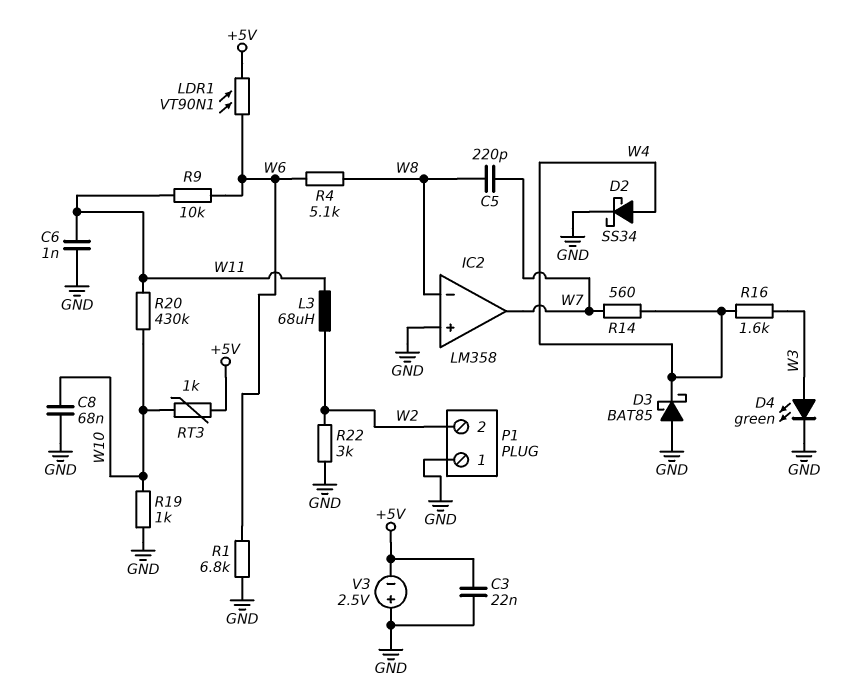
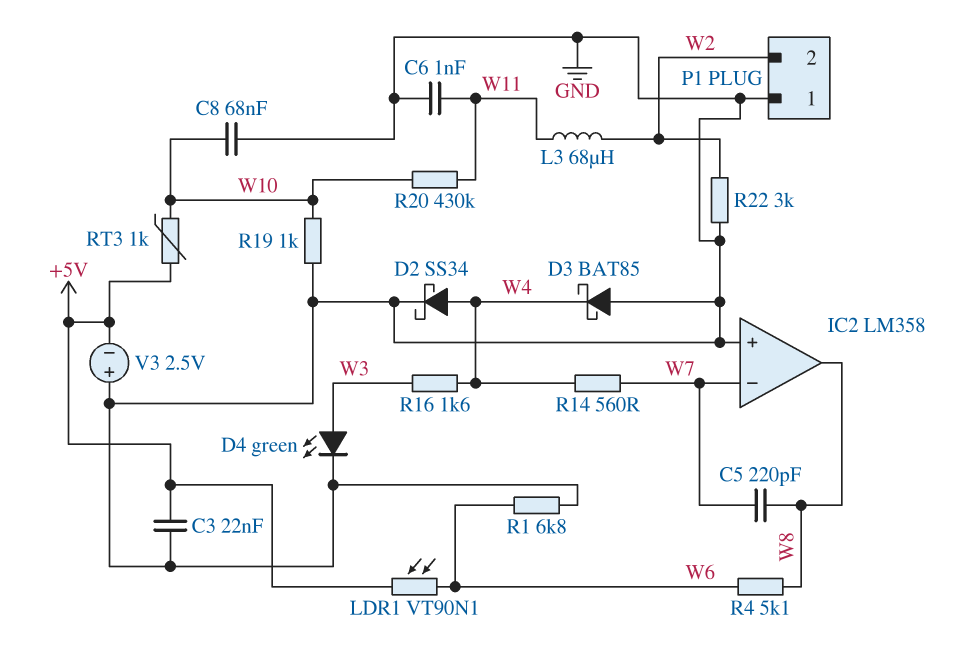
IC2 pin in-: W8 -> W7
IC2 pin out: W7 -> W8
R9: 10k (W6, W11) -> none

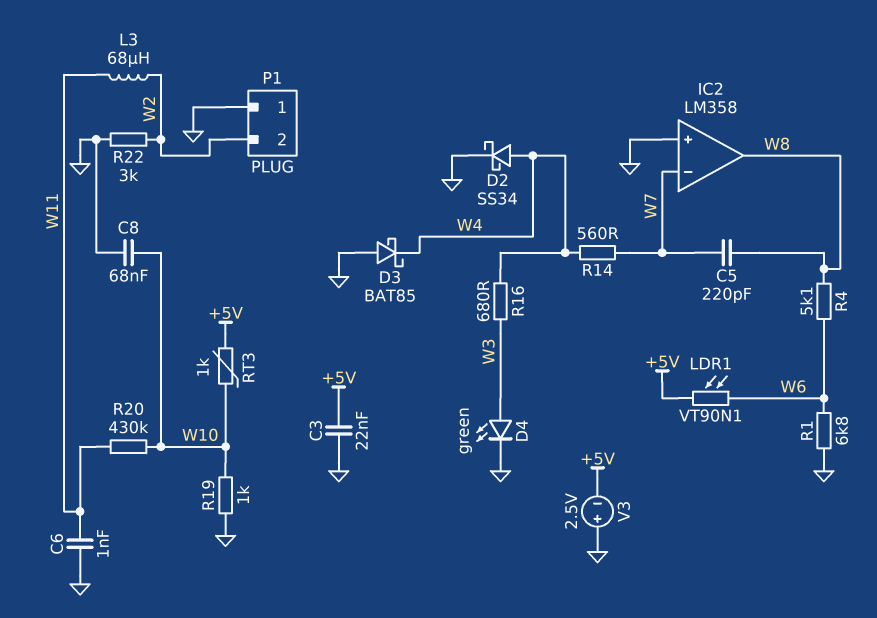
R16: 1.6k (W3, W4) -> 680 (W3, W4)

